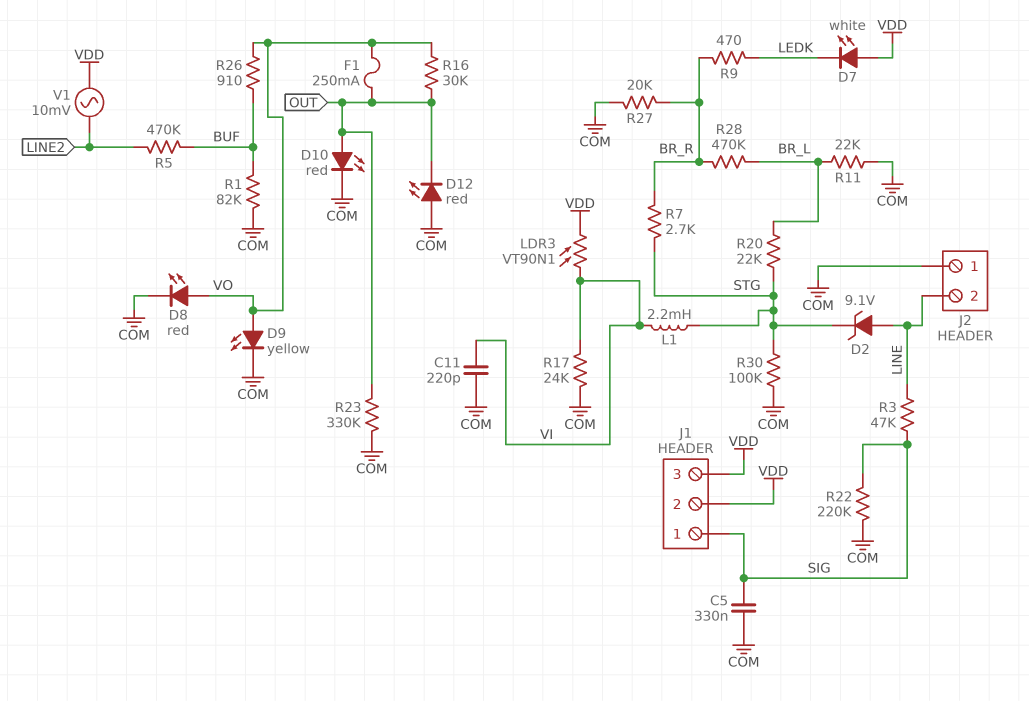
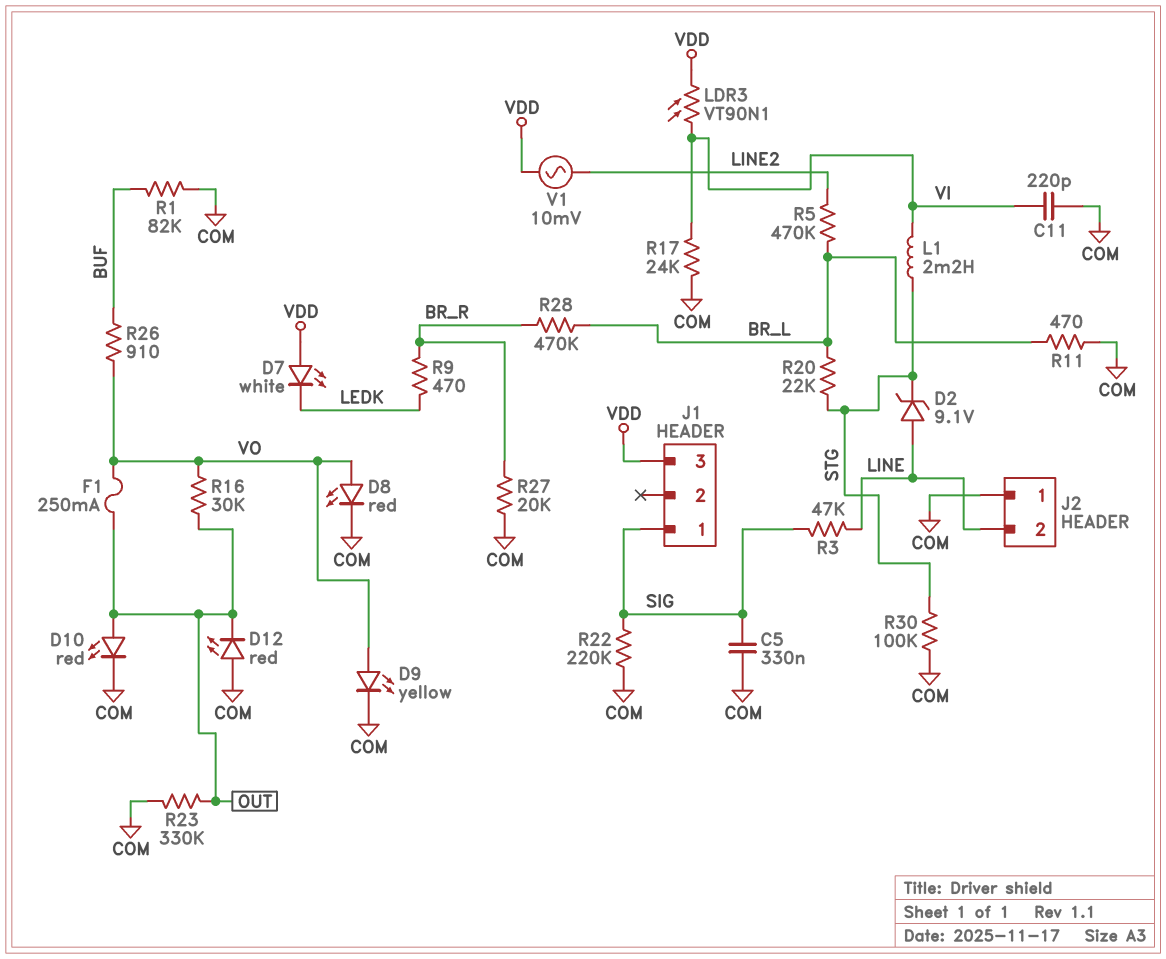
J1 pin 2: VDD -> none
R5: 470k (BUF, LINE2) -> 470k (BR_L, LINE2)
R7: 2.7k (BR_R, STG) -> none
R11: 22k (BR_L, COM) -> 470 (BR_L, COM)

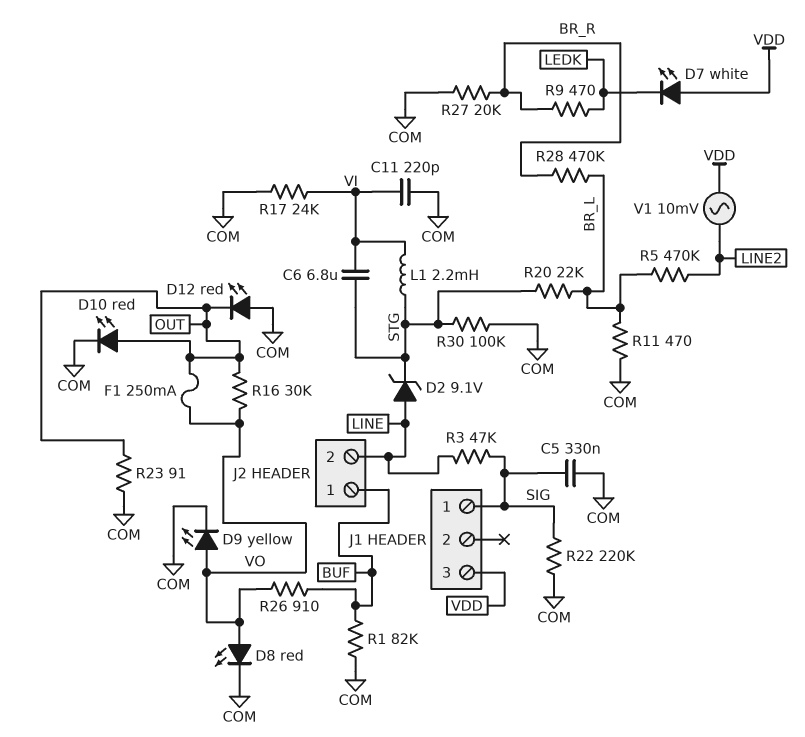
C6: none -> 6.8uF (STG, VI)
J2 pin 1: COM -> BUF
LDR3: VT90N1 (VDD, VI) -> none
R23: 330k (COM, OUT) -> 91 (COM, OUT)

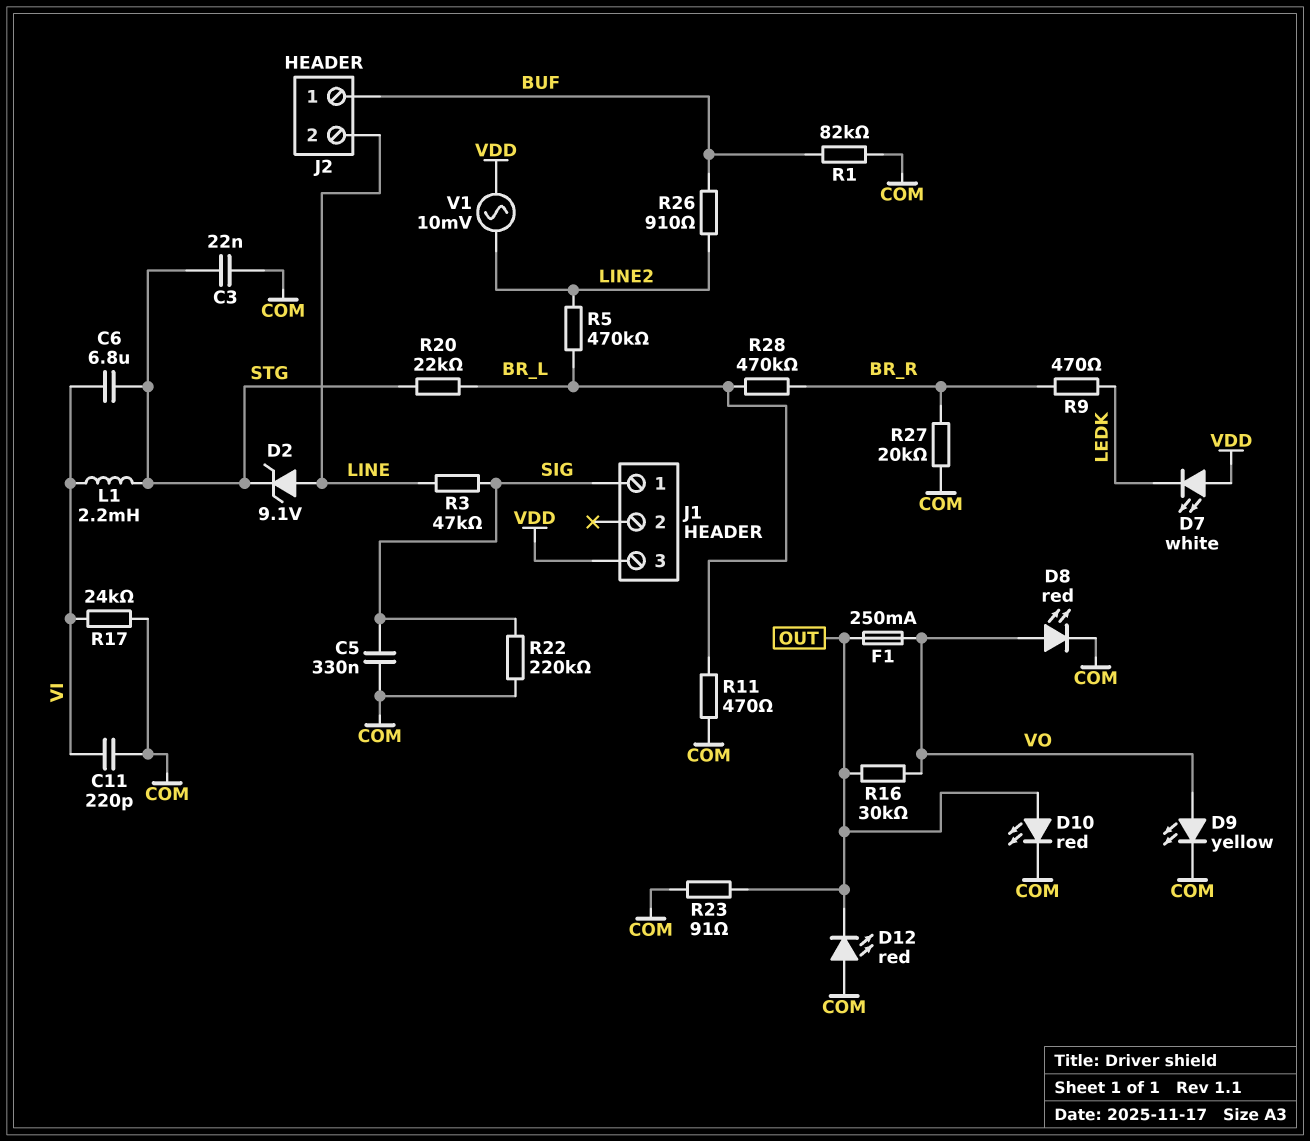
C3: none -> 22nF (COM, STG)
R26: 910 (BUF, VO) -> 910 (BUF, LINE2)
R30: 100k (COM, STG) -> none

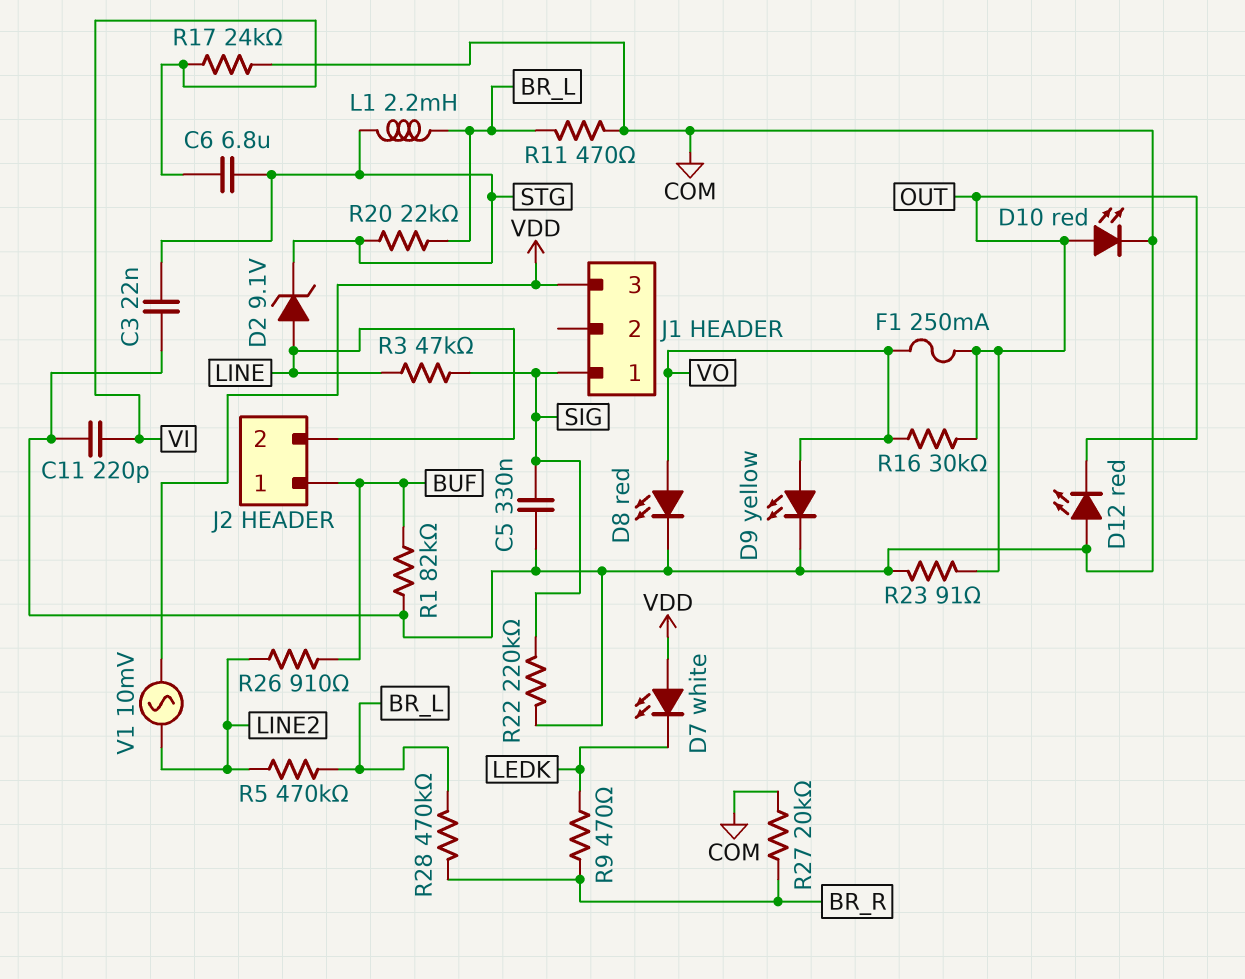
L1: 2.2mH (STG, VI) -> 2.2mH (BR_L, STG)

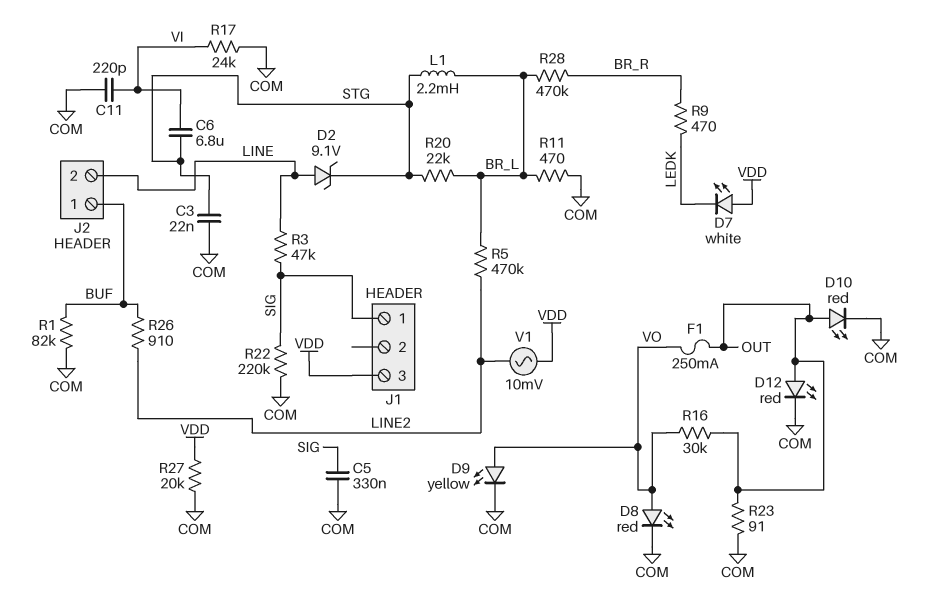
D12: LED red (A COM, K OUT) -> LED red (A OUT, K COM)
R27: 20k (BR_R, COM) -> 20k (COM, VDD)

